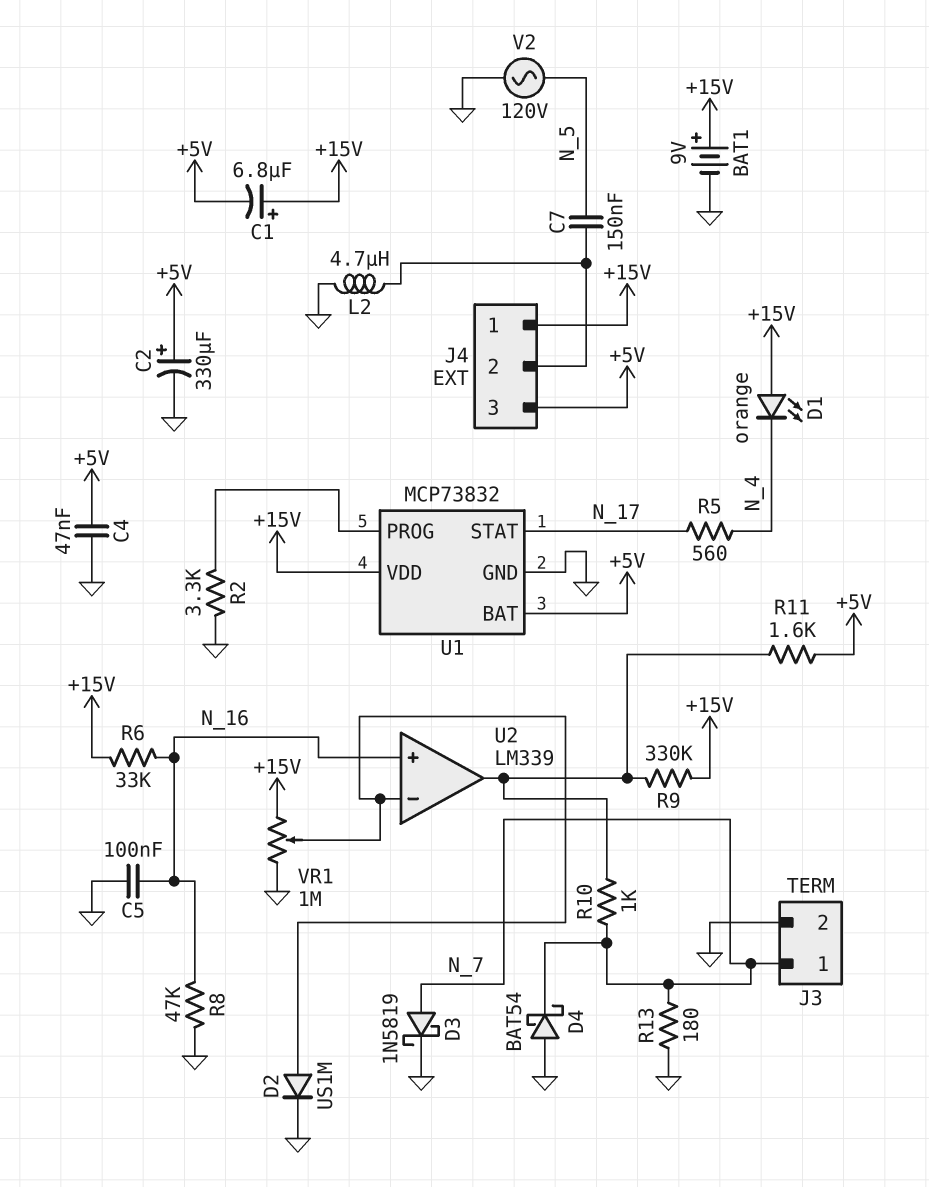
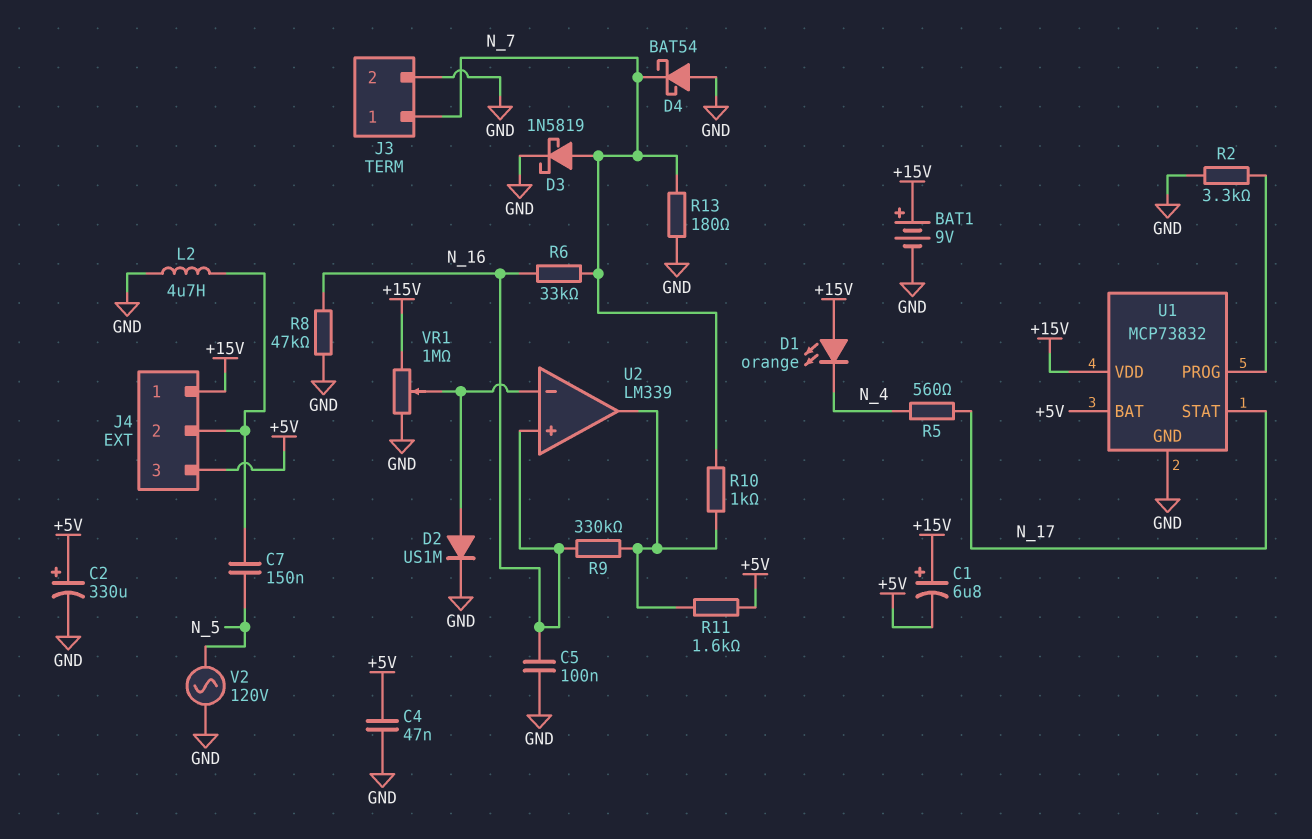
R6: 33k (+15V, N_16) -> 33k (N_7, N_16)
R9: 330k (+15V, U2/out) -> 330k (N_16, U2/out)

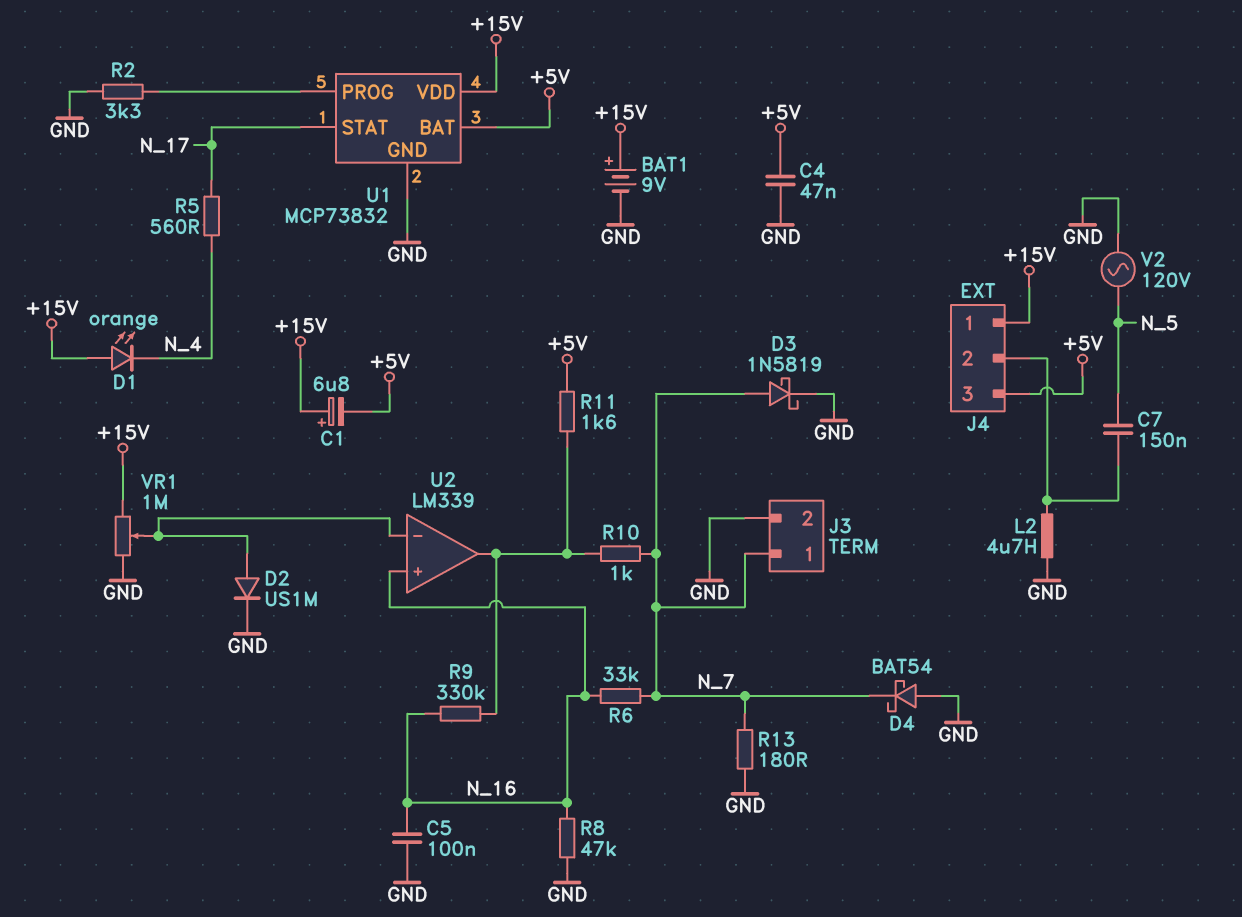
C2: 330uF (plus +5V, minus GND) -> none

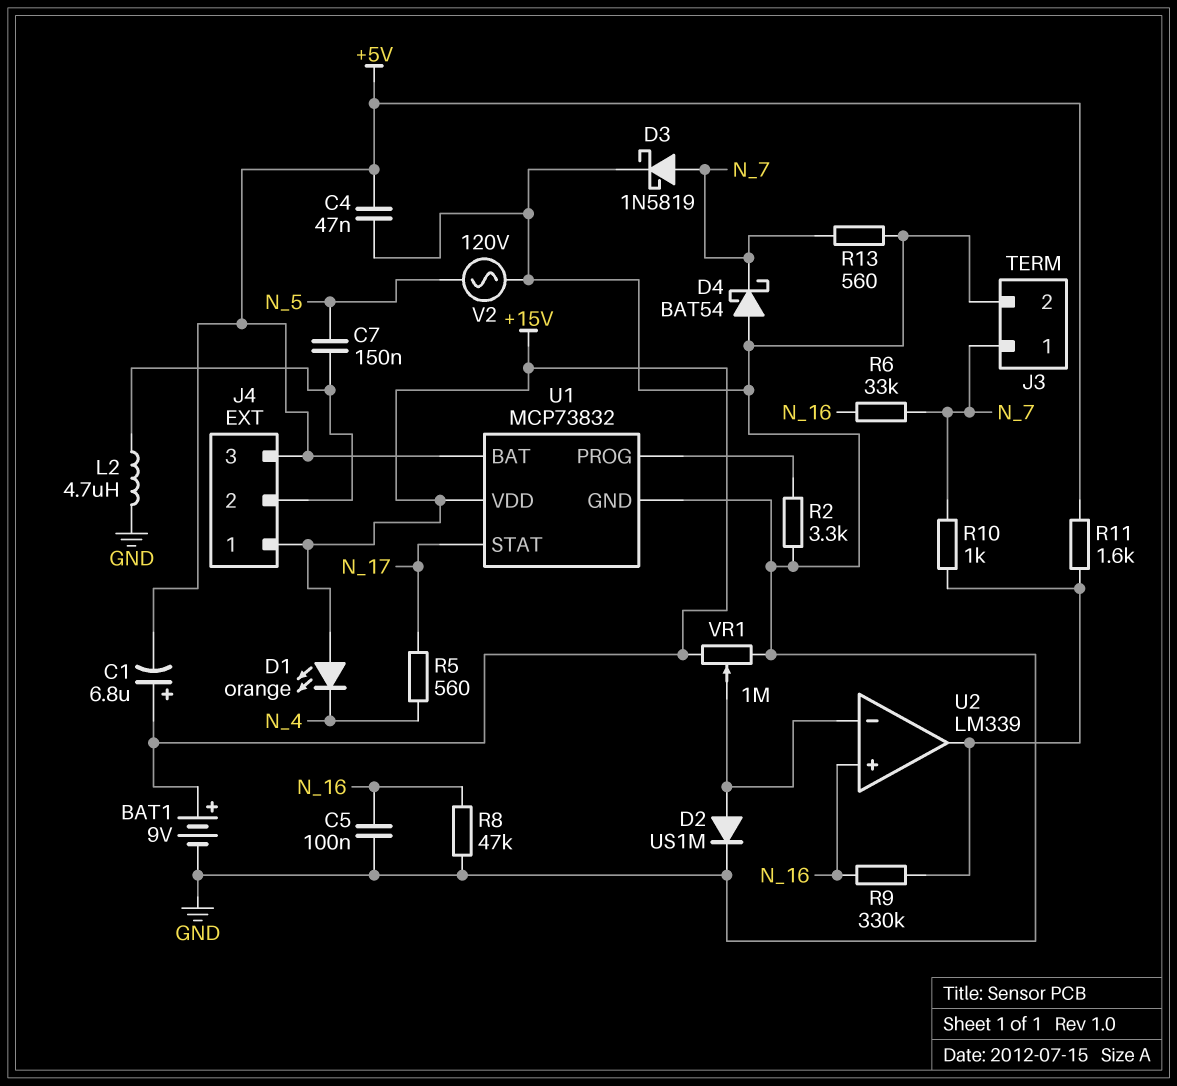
R13: 180 (GND, N_7) -> 560 (GND, N_7)

